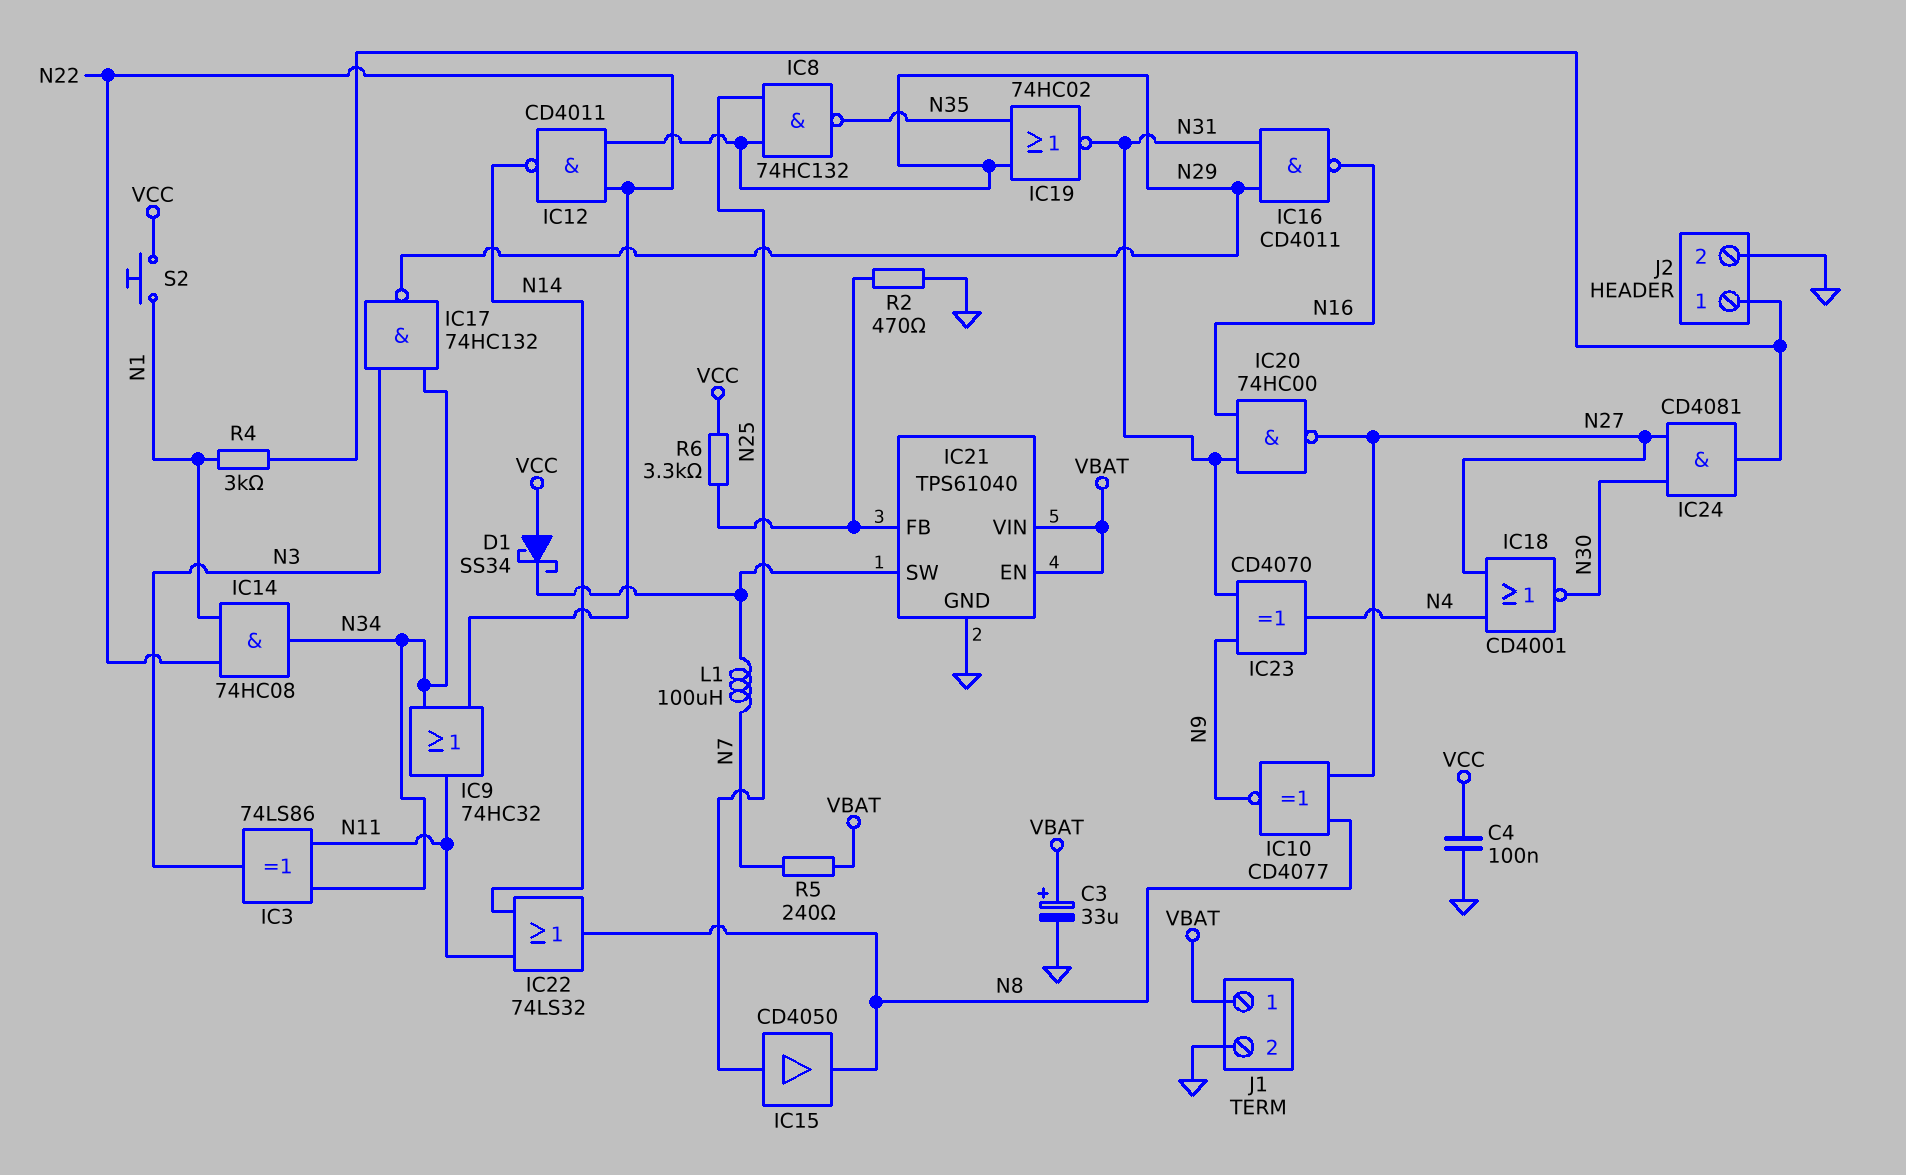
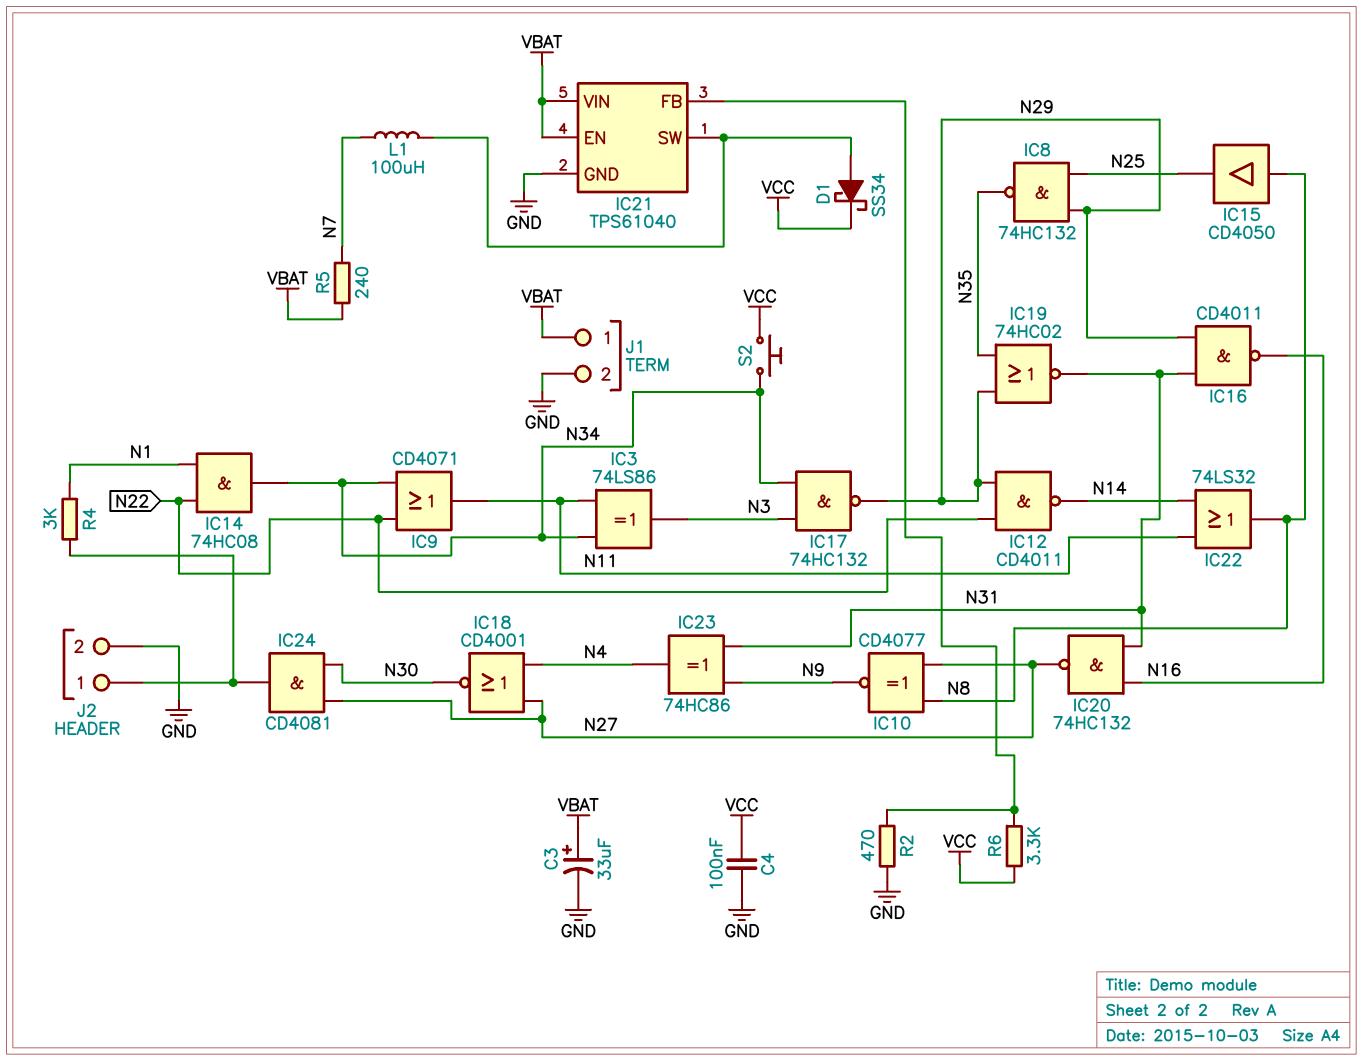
D1: schottky SS34 (A VCC, K IC21/SW) -> schottky SS34 (A IC21/SW, K VCC)
IC9: OR 74HC32 (in N22, in N34, out N11) -> OR CD4071 (in N22, in N34, out N11)
IC15: buffer CD4050 (in N25, out N8) -> buffer CD4050 (in N8, out N25)
IC20: NAND 74HC00 (in N16, in N31, out N27) -> NAND 74HC132 (in N16, in N31, out N27)
IC23: XOR CD4070 (in N9, in N31, out N4) -> XOR 74HC86 (in N9, in N31, out N4)
S2: button (N1, VCC) -> button (N34, VCC)

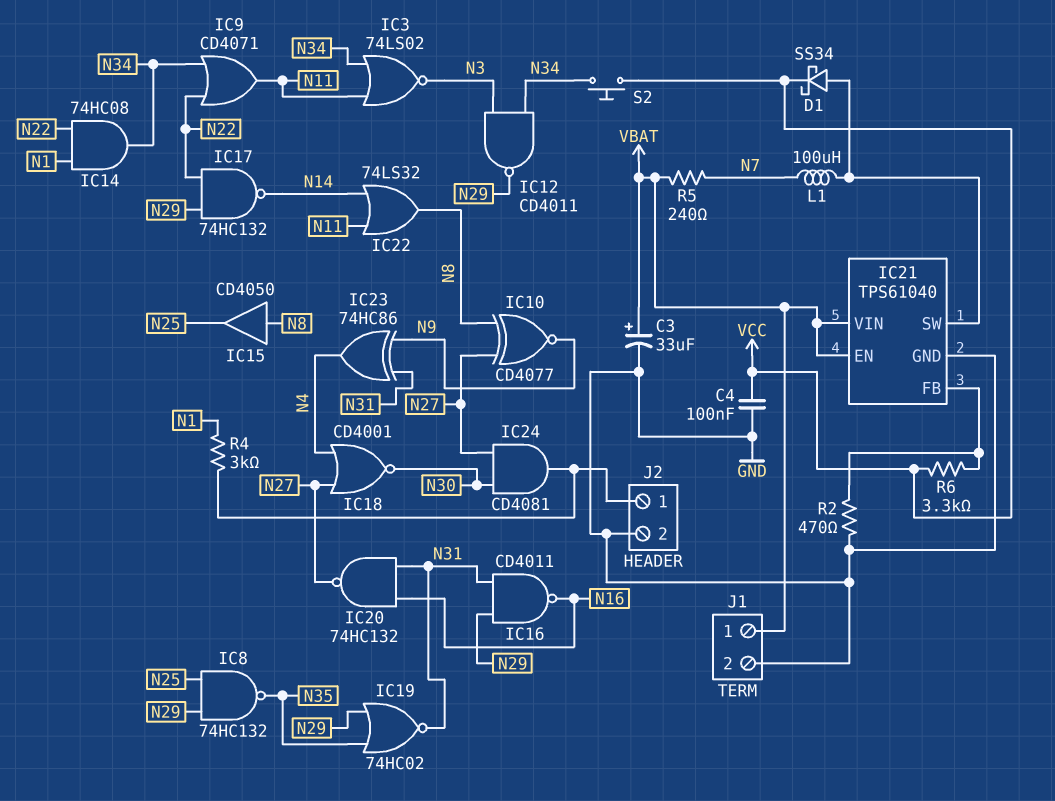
IC3: XOR 74LS86 (in N11, in N34, out N3) -> NOR 74LS02 (in N11, in N34, out N3)
IC12: NAND CD4011 (in N22, in N29, out N14) -> NAND CD4011 (in N3, in N34, out N29)
IC17: NAND 74HC132 (in N3, in N34, out N29) -> NAND 74HC132 (in N22, in N29, out N14)

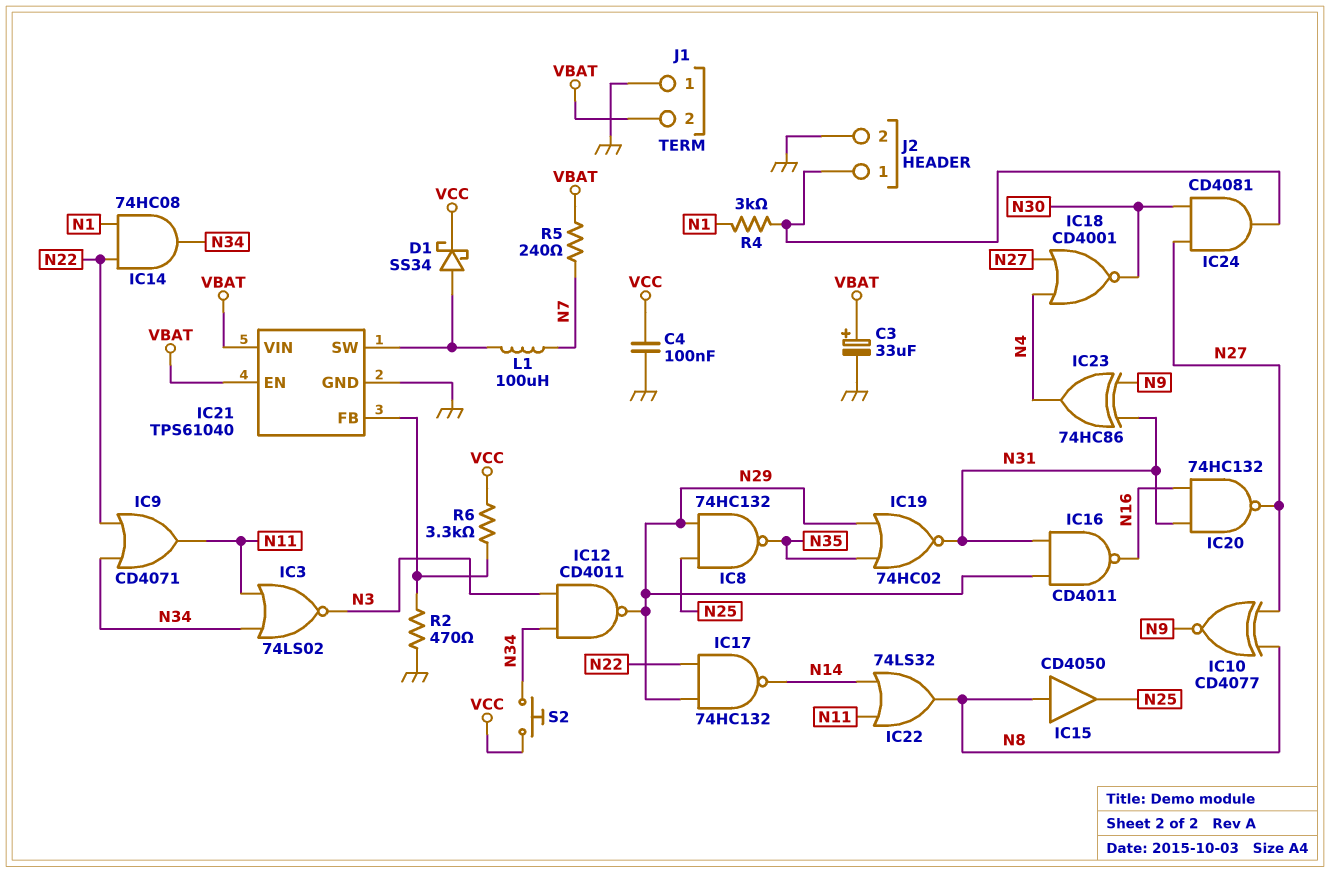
J1 pin 1: VBAT -> GND
J1 pin 2: GND -> VBAT

